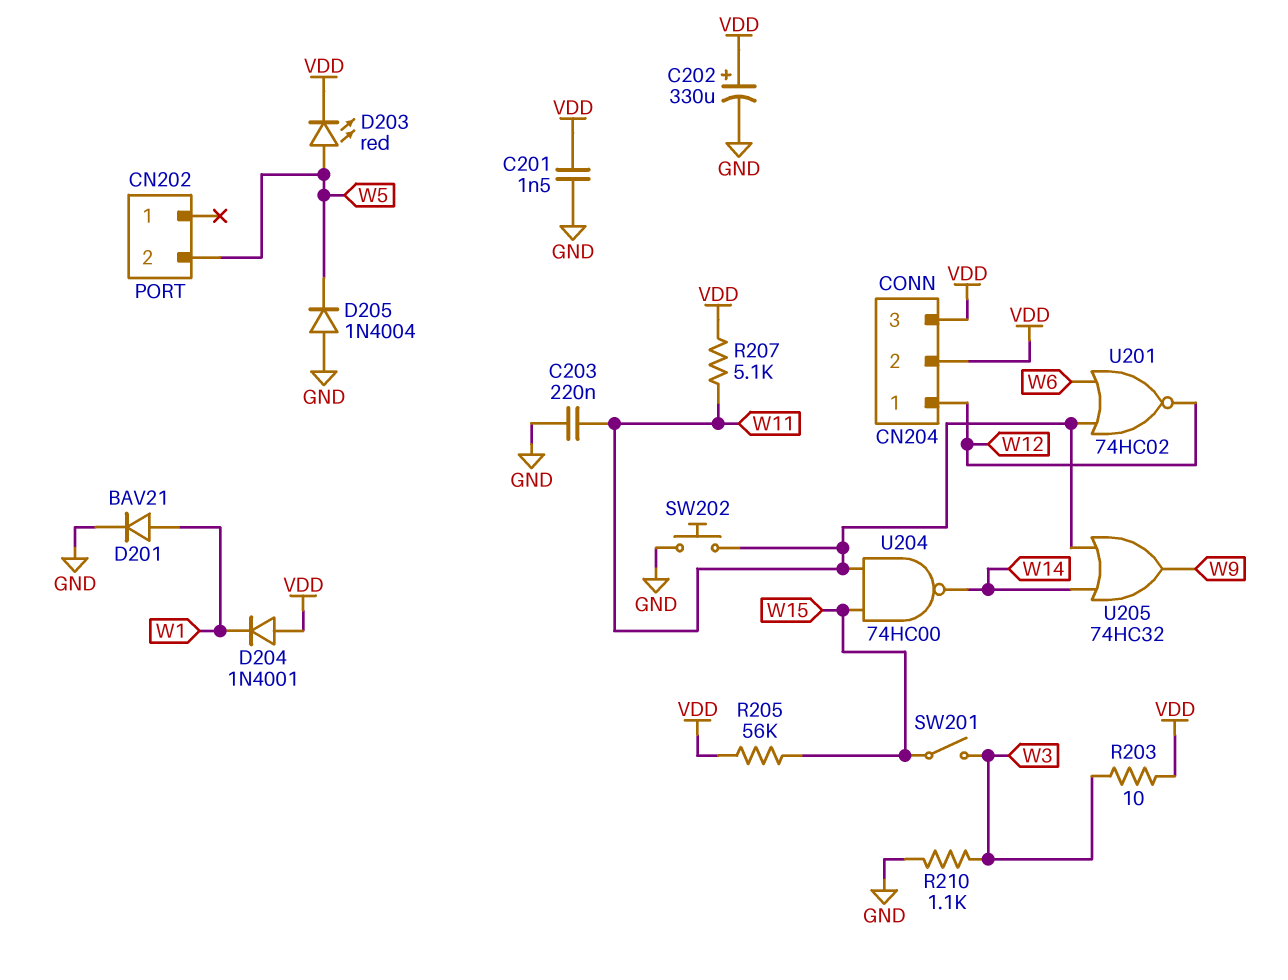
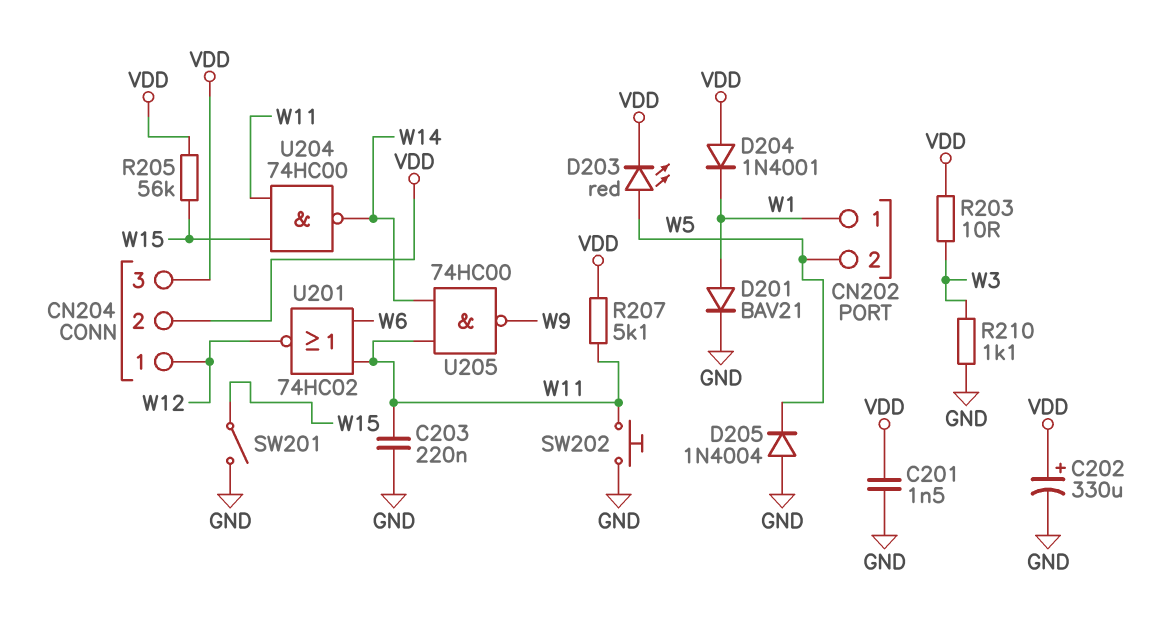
CN202 pin 1: none -> W1
SW201: switch (W3, W15) -> switch (GND, W15)
U205: OR 74HC32 (in W11, in W14, out W9) -> NAND 74HC00 (in W11, in W14, out W9)

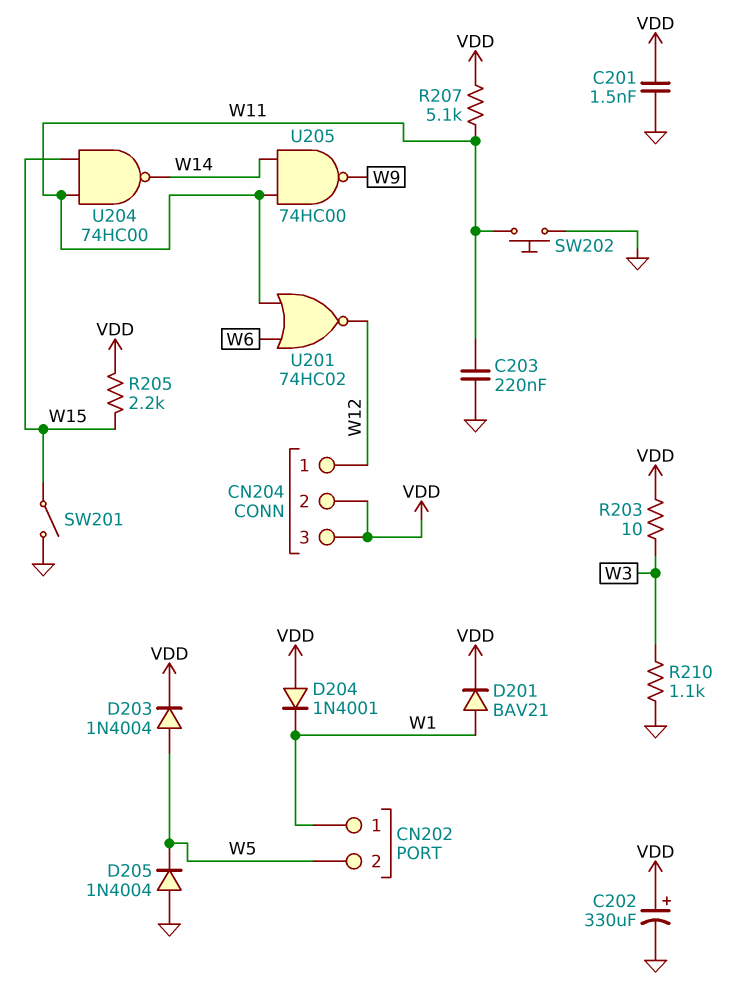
D201: diode BAV21 (A W1, K GND) -> diode BAV21 (A W1, K VDD)
D203: LED red (A W5, K VDD) -> diode 1N4004 (A W5, K VDD)
R205: 56k (VDD, W15) -> 2.2k (VDD, W15)

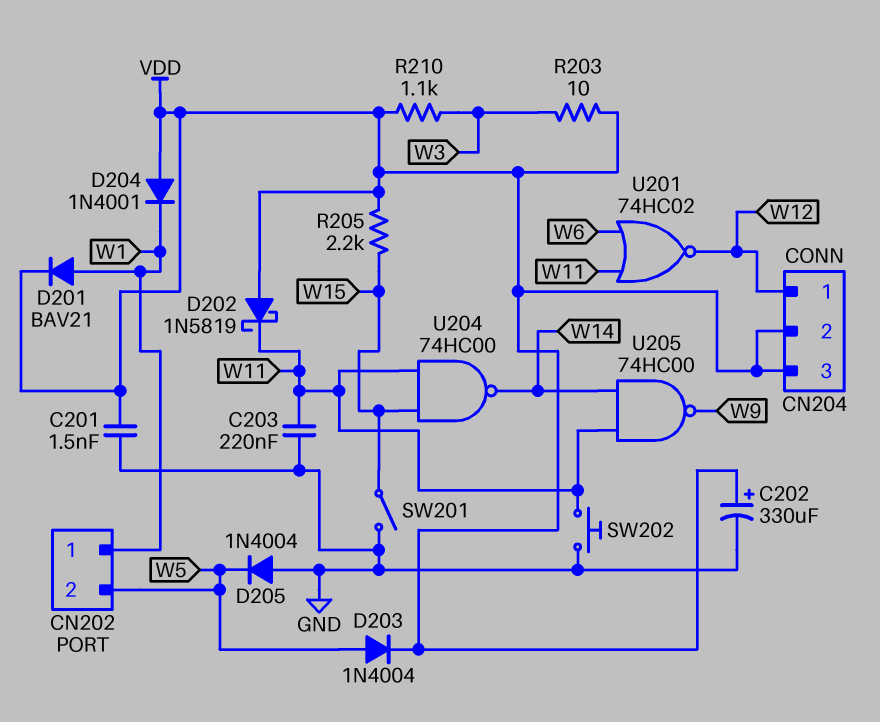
D202: none -> schottky 1N5819 (A VDD, K W11)
R207: 5.1k (VDD, W11) -> none
R210: 1.1k (GND, W3) -> 1.1k (VDD, W3)

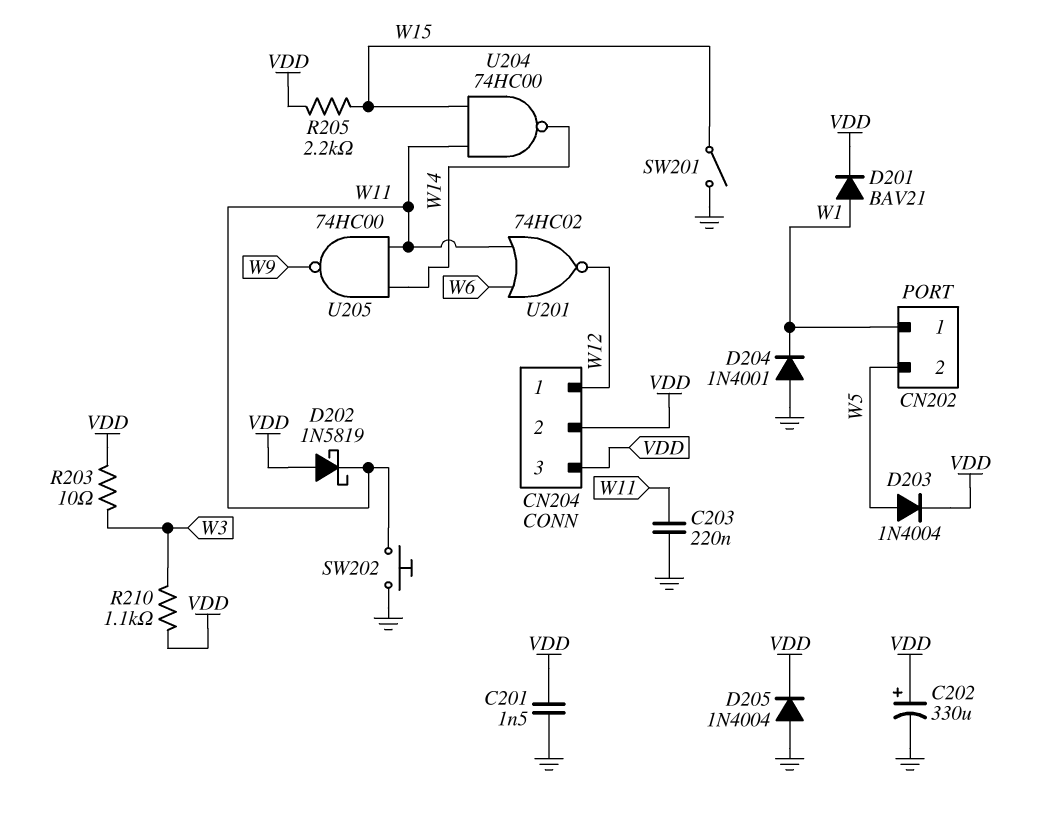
D204: diode 1N4001 (A VDD, K W1) -> diode 1N4001 (A GND, K W1)
D205: diode 1N4004 (A GND, K W5) -> diode 1N4004 (A GND, K VDD)

